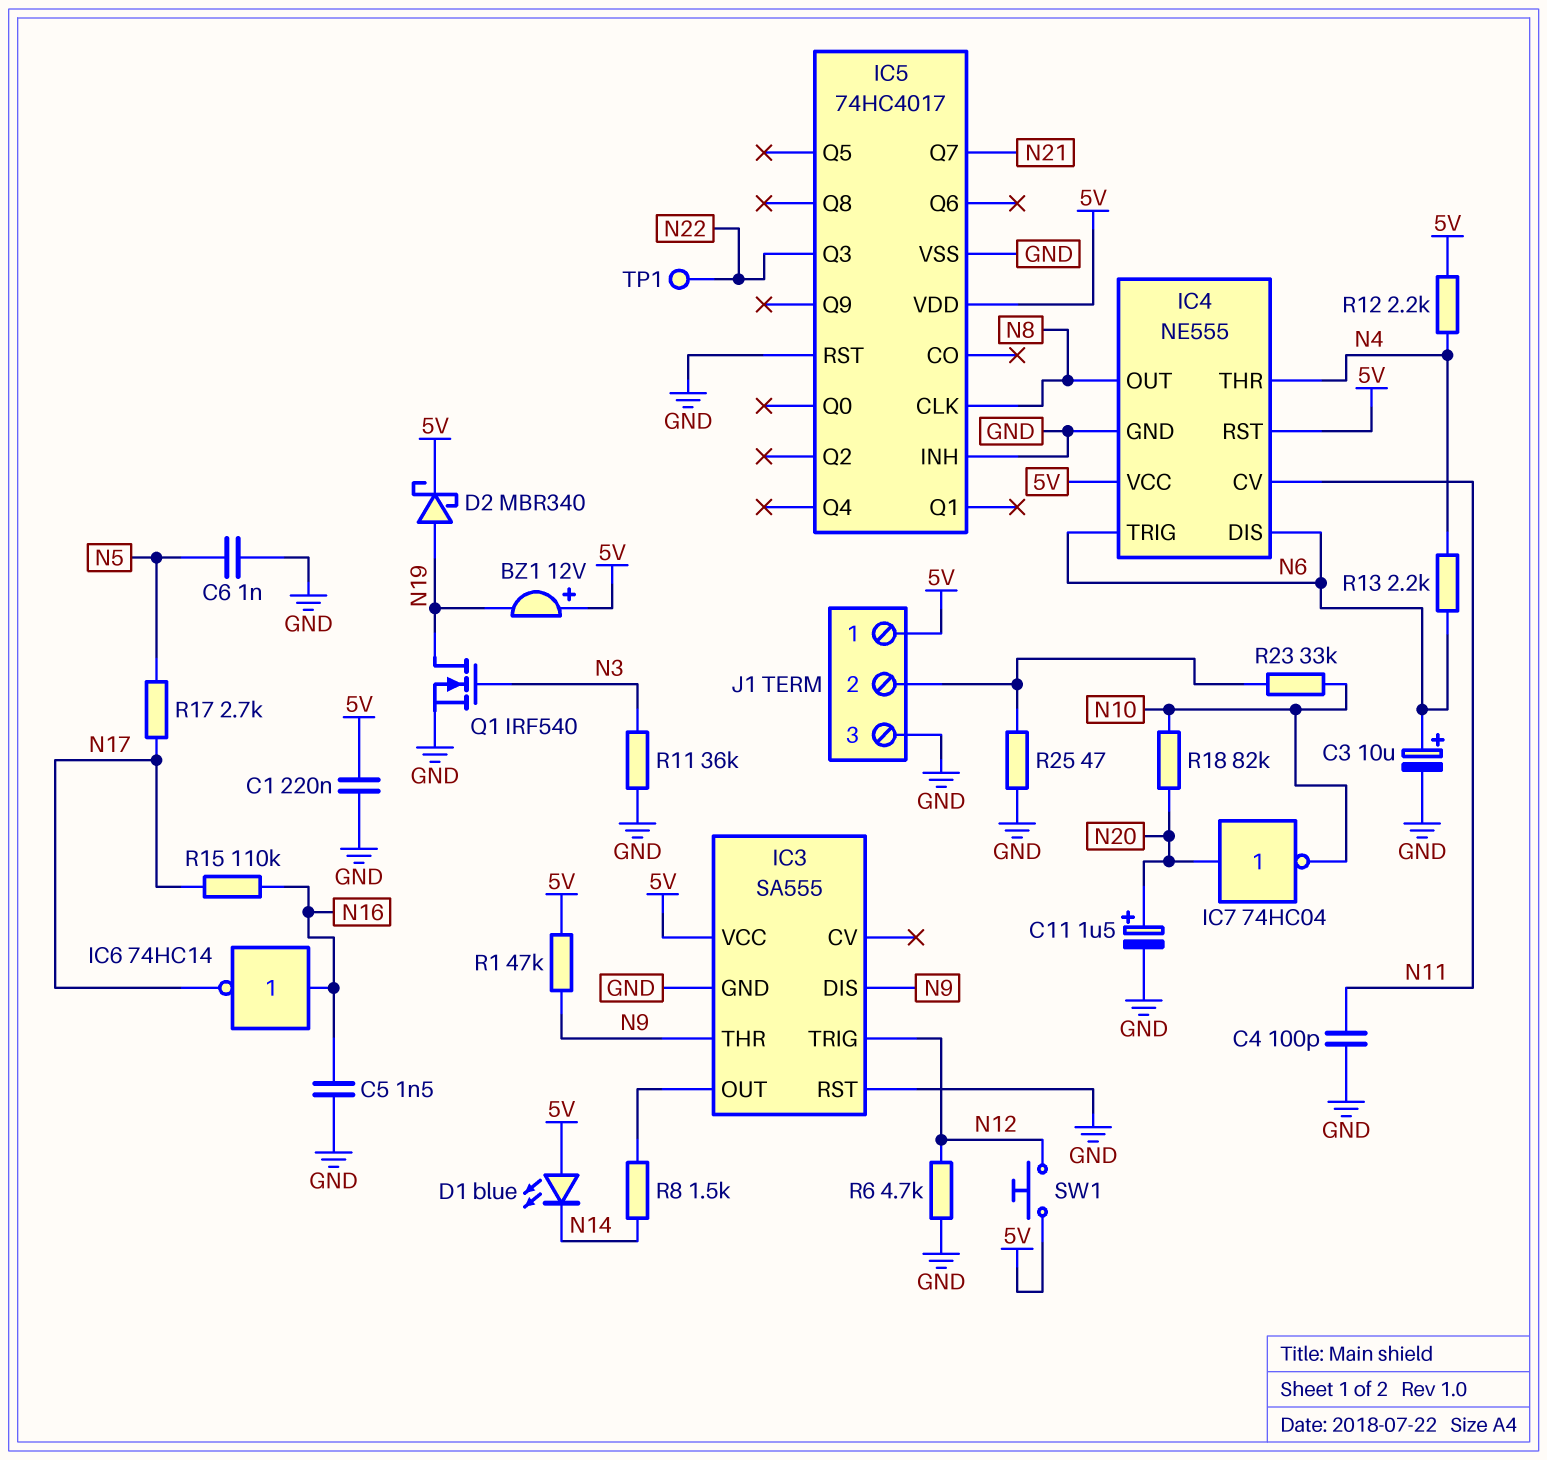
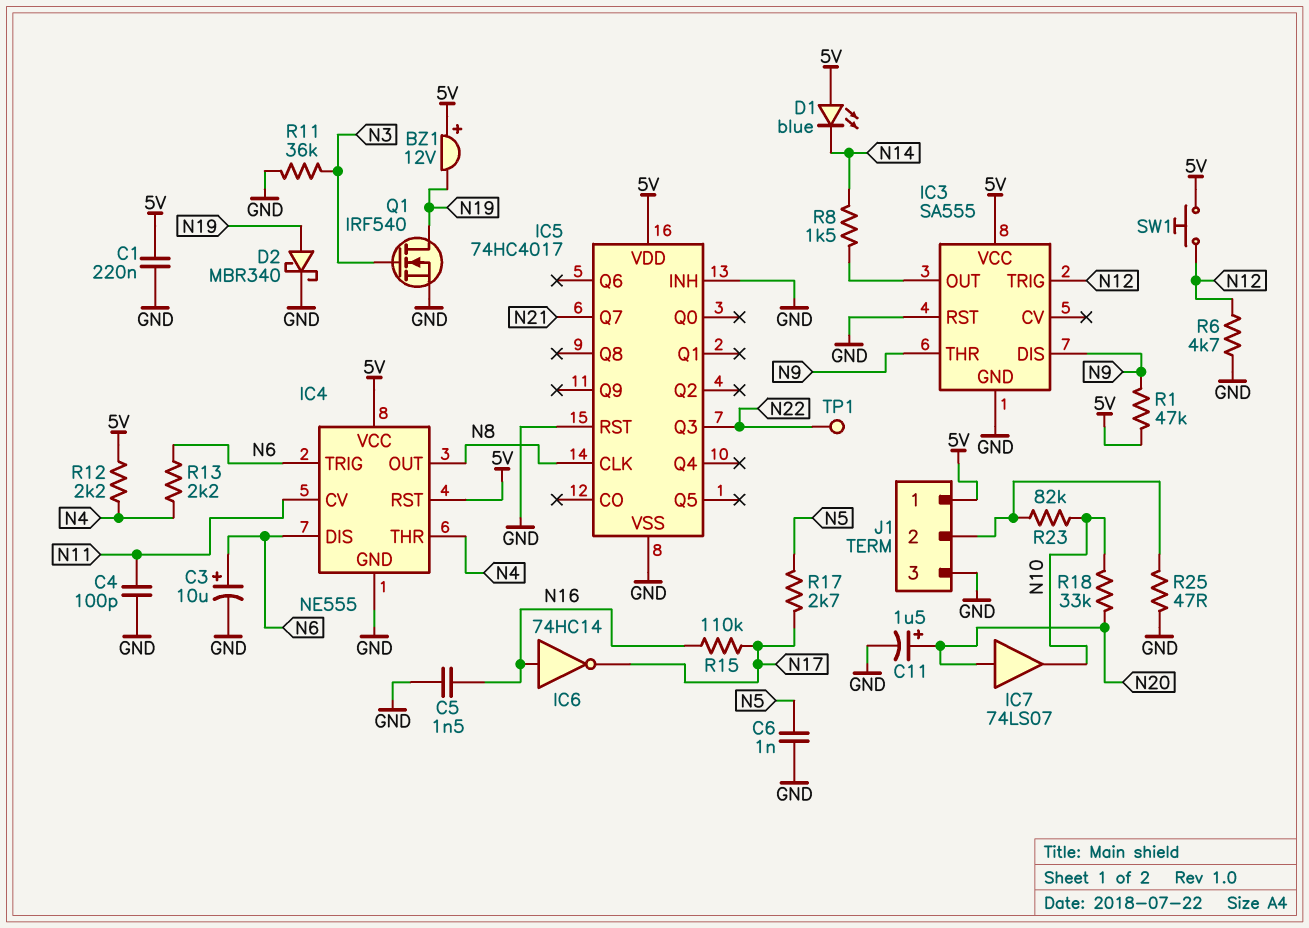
D2: schottky MBR340 (A N19, K 5V) -> schottky MBR340 (A N19, K GND)
IC7: NOT 74HC04 (in N20, out N10) -> buffer 74LS07 (in N20, out N10)
R18: 82k (N10, N20) -> 33k (N10, N20)
R23: 33k (J1/2, N10) -> 82k (J1/2, N10)

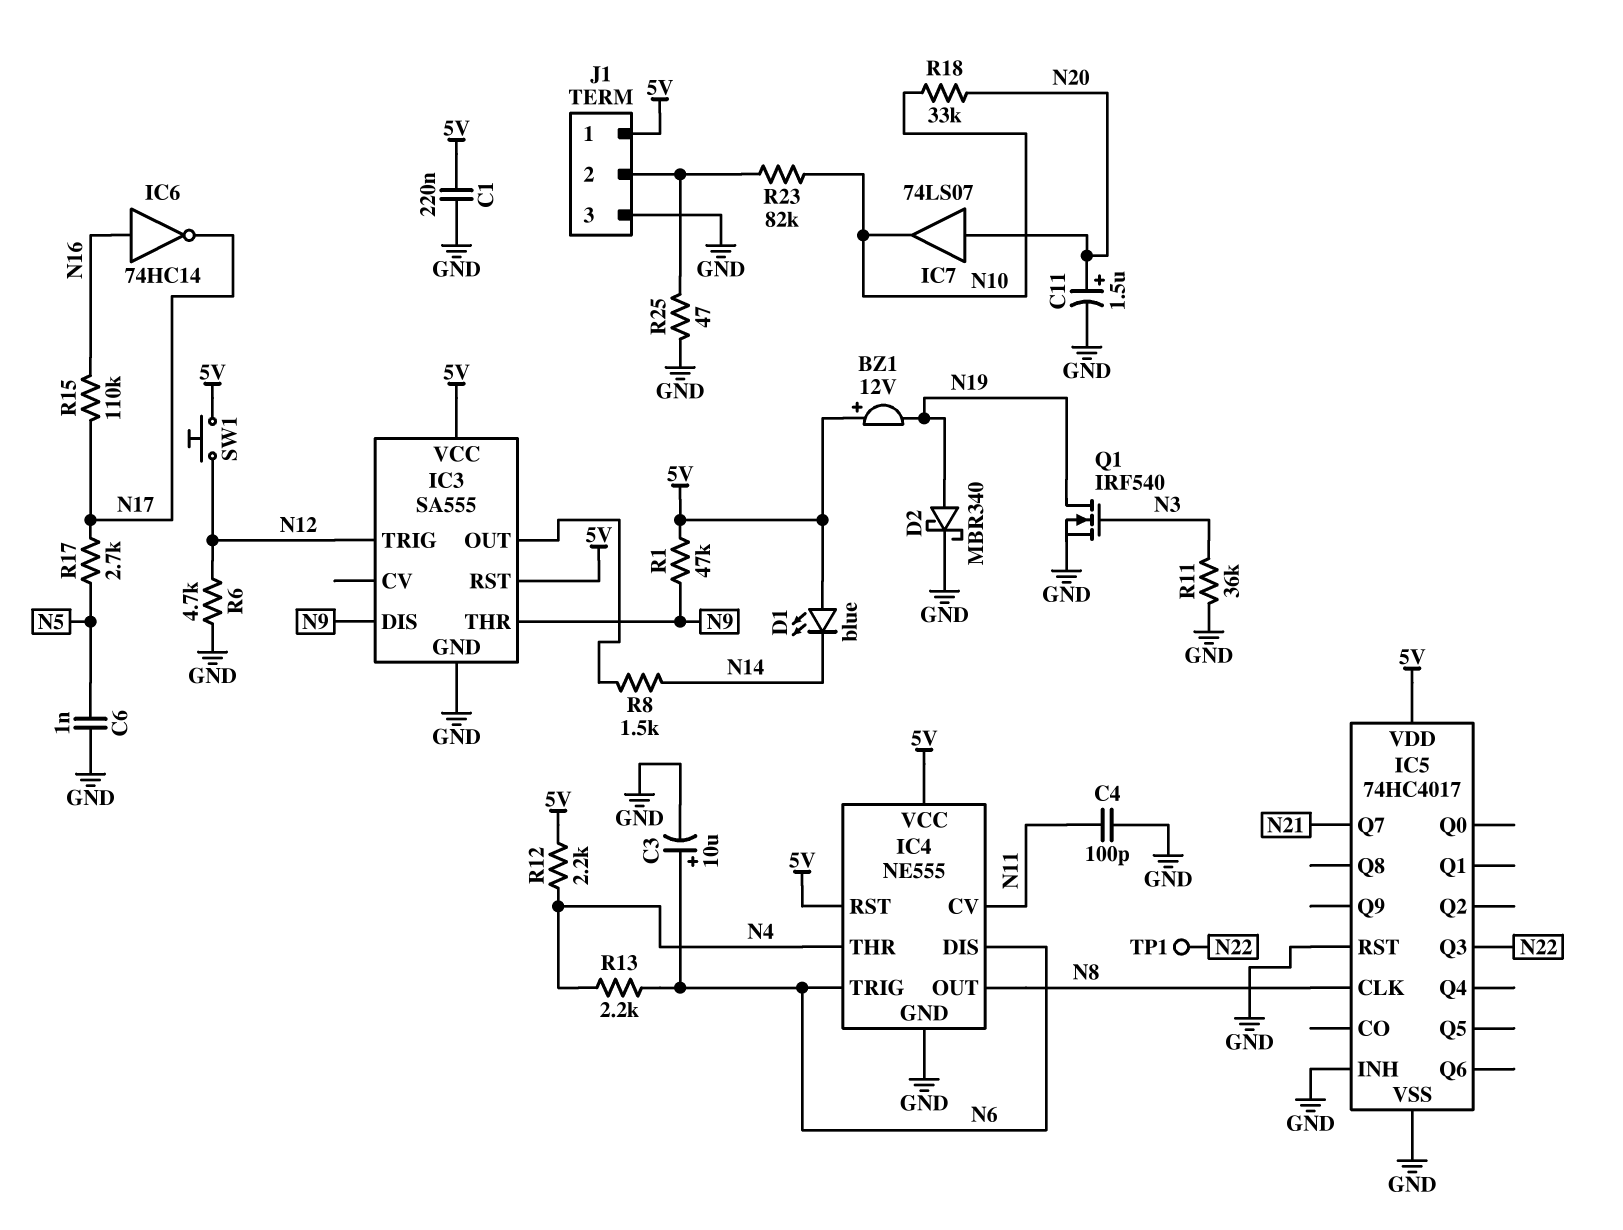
C5: 1.5nF (GND, N16) -> none
IC3 pin RST: GND -> 5V

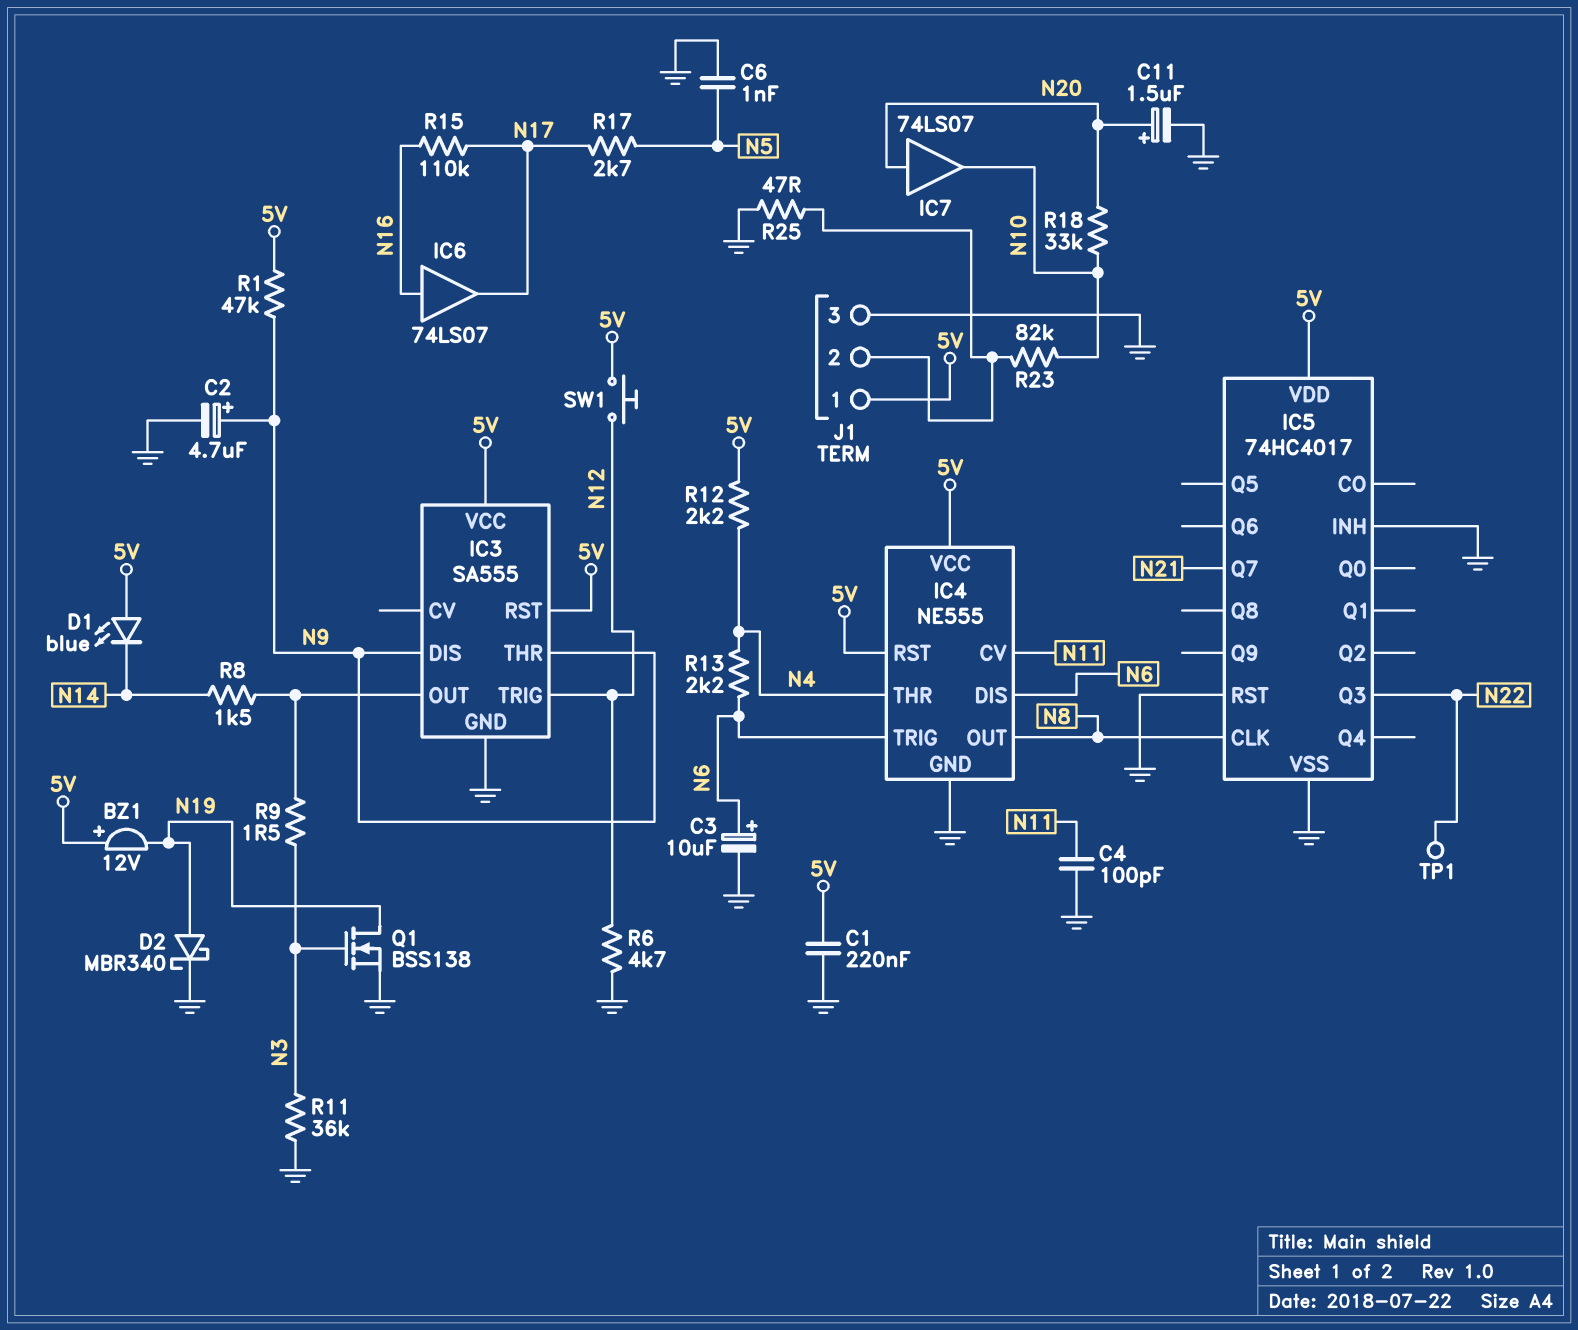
C2: none -> 4.7uF (plus N9, minus GND)
IC6: NOT 74HC14 (in N16, out N17) -> buffer 74LS07 (in N16, out N17)
Q1: NMOS IRF540 (G N3, D N19, S GND) -> NMOS BSS138 (G N3, D N19, S GND)
R9: none -> 1.5 (IC3/OUT, N3)

